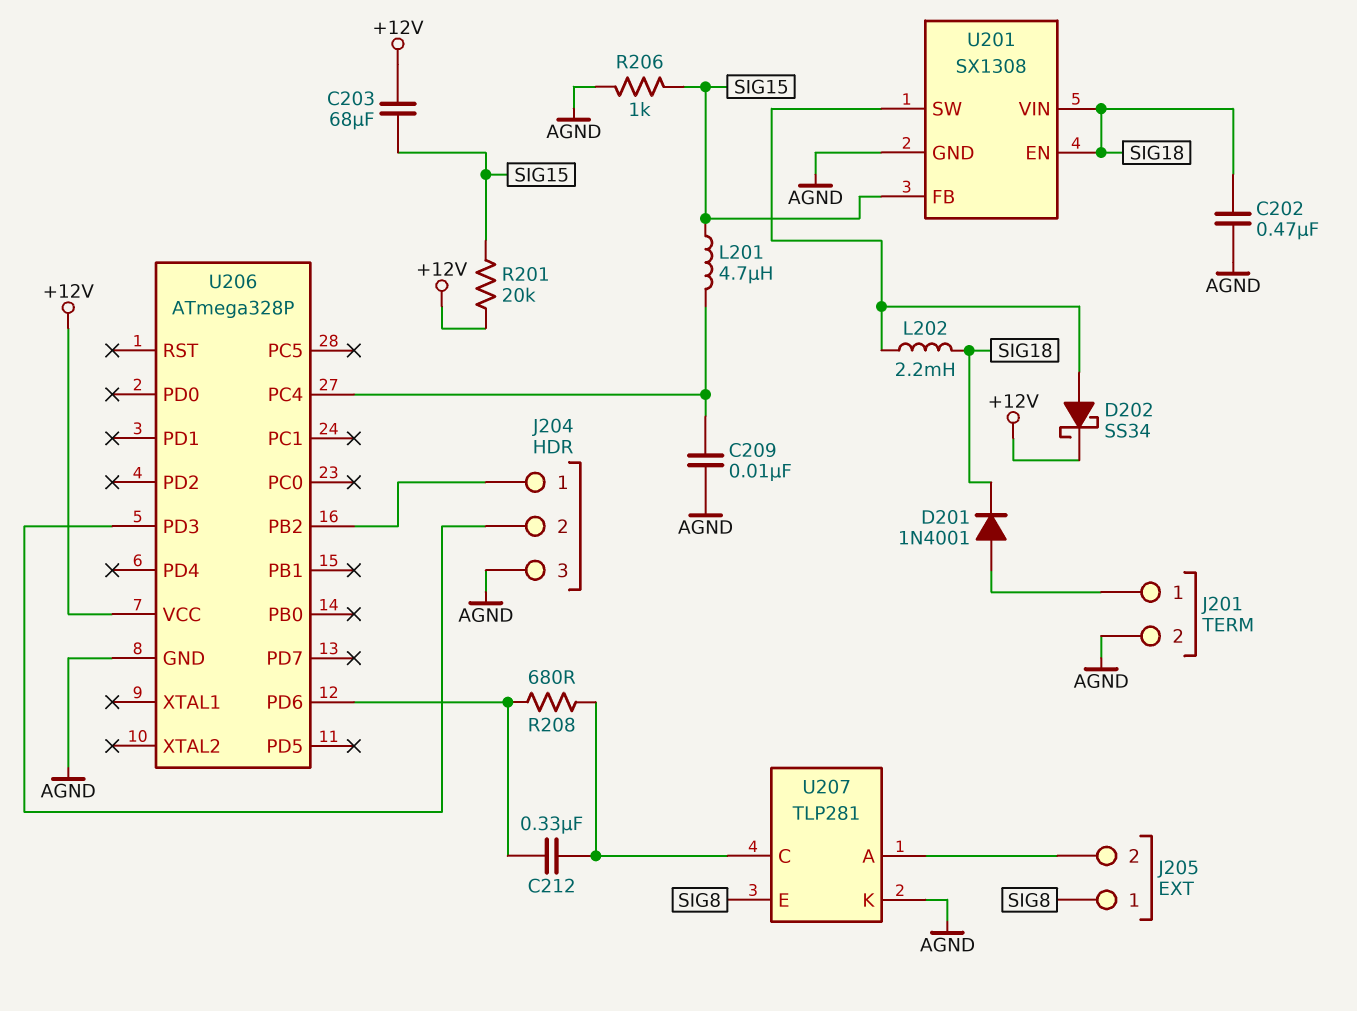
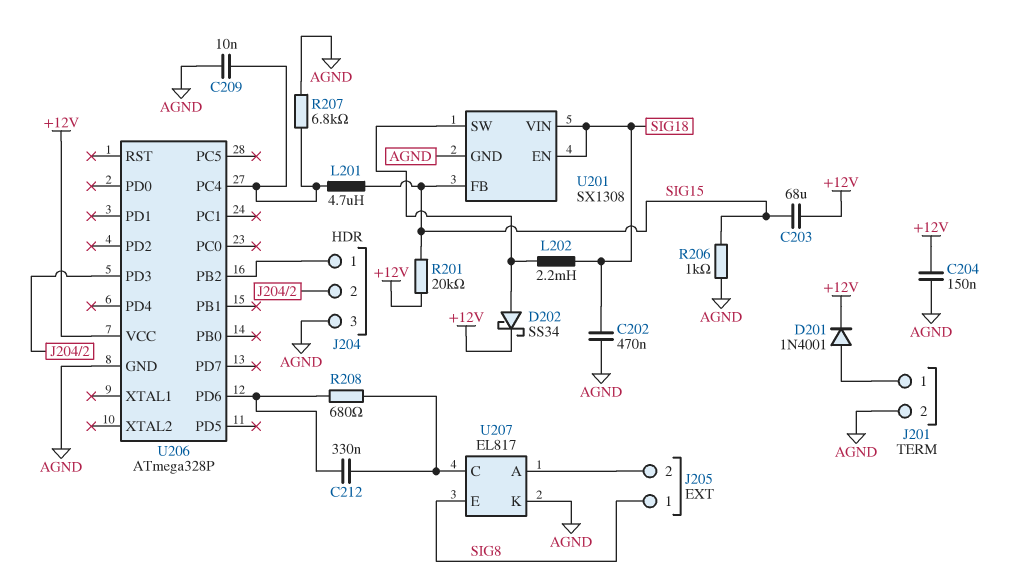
C204: none -> 150nF (+12V, AGND)
D201: diode 1N4001 (A J201/1, K SIG18) -> diode 1N4001 (A J201/1, K +12V)
R207: none -> 6.8k (AGND, U206/PC4)
U207: TLP281 -> EL817

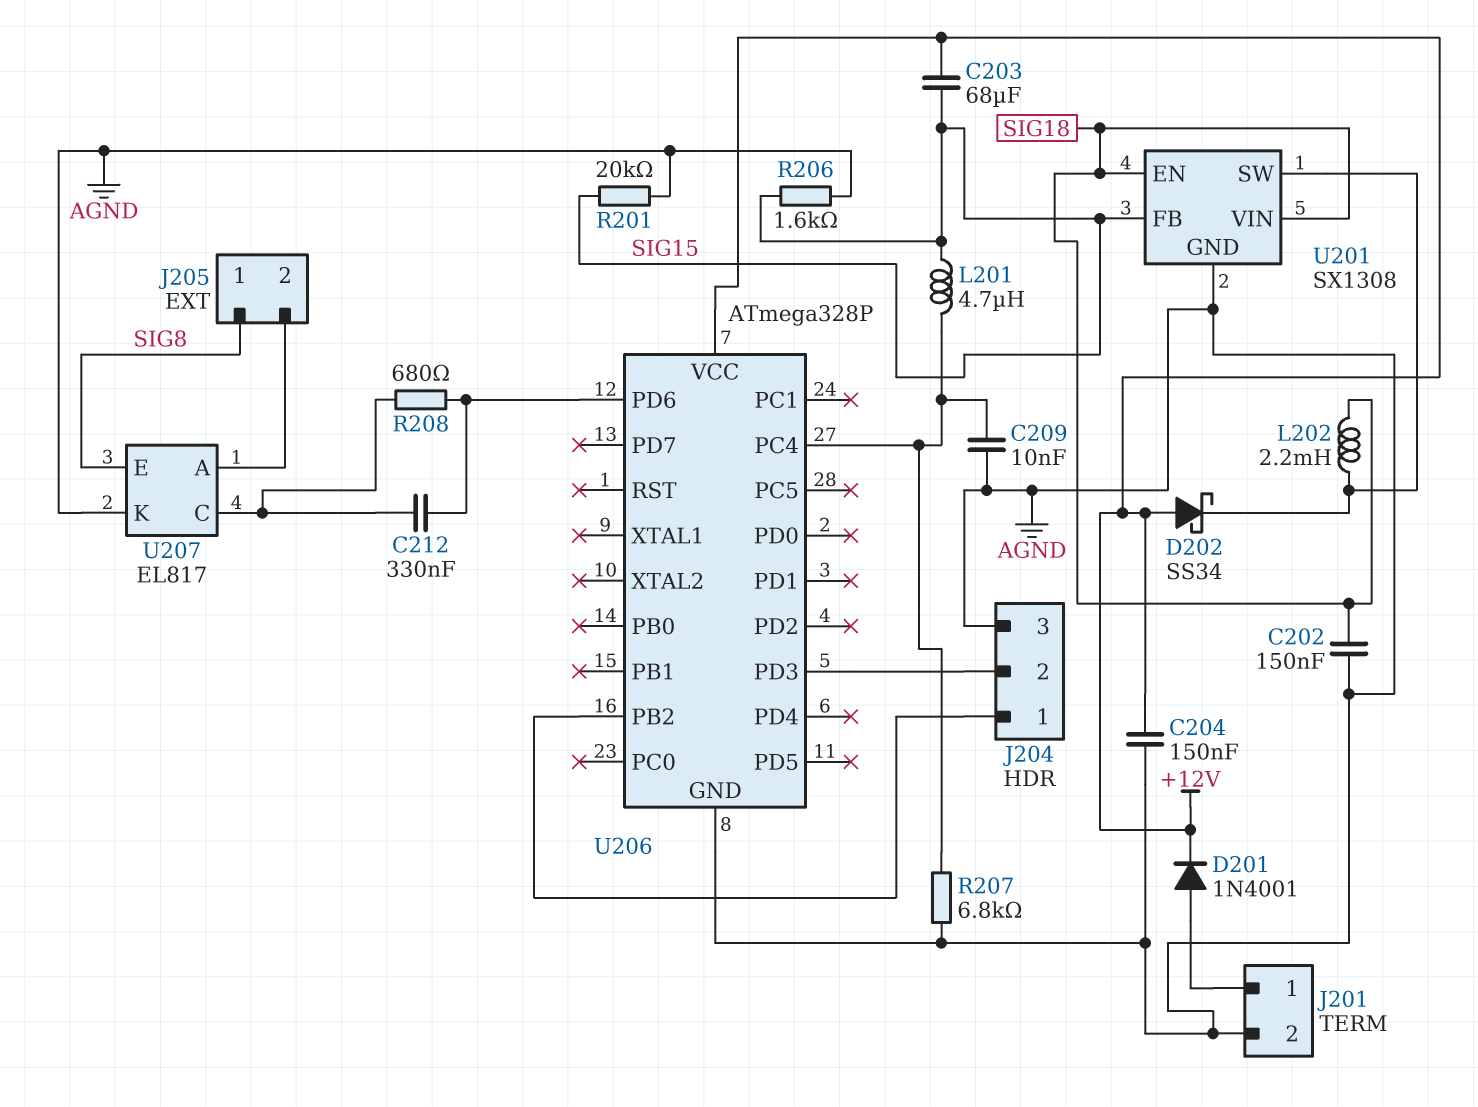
C202: 470nF (AGND, SIG18) -> 150nF (AGND, SIG18)
D202: schottky SS34 (A U201/SW, K +12V) -> schottky SS34 (A +12V, K U201/SW)
R201: 20k (+12V, SIG15) -> 20k (AGND, SIG15)
R206: 1k (AGND, SIG15) -> 1.6k (AGND, SIG15)

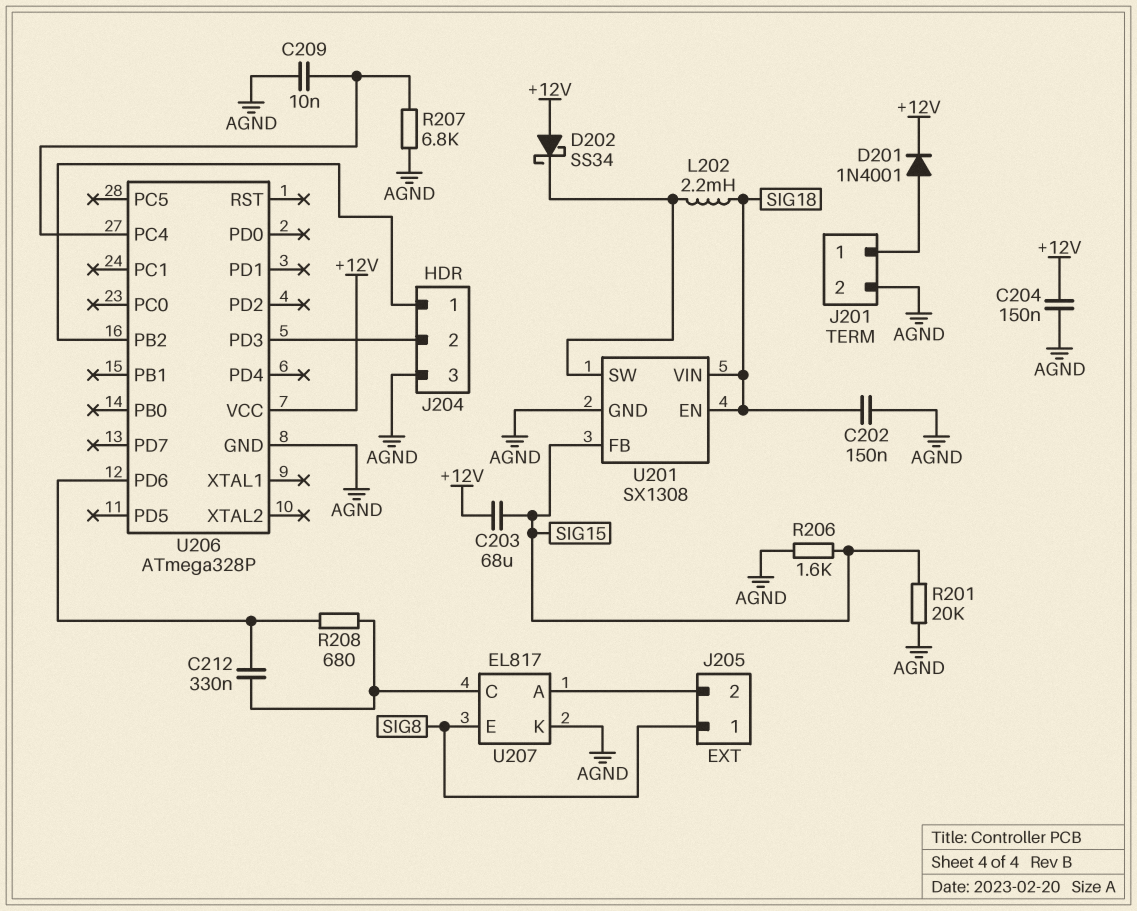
L201: 4.7uH (SIG15, U206/PC4) -> none

